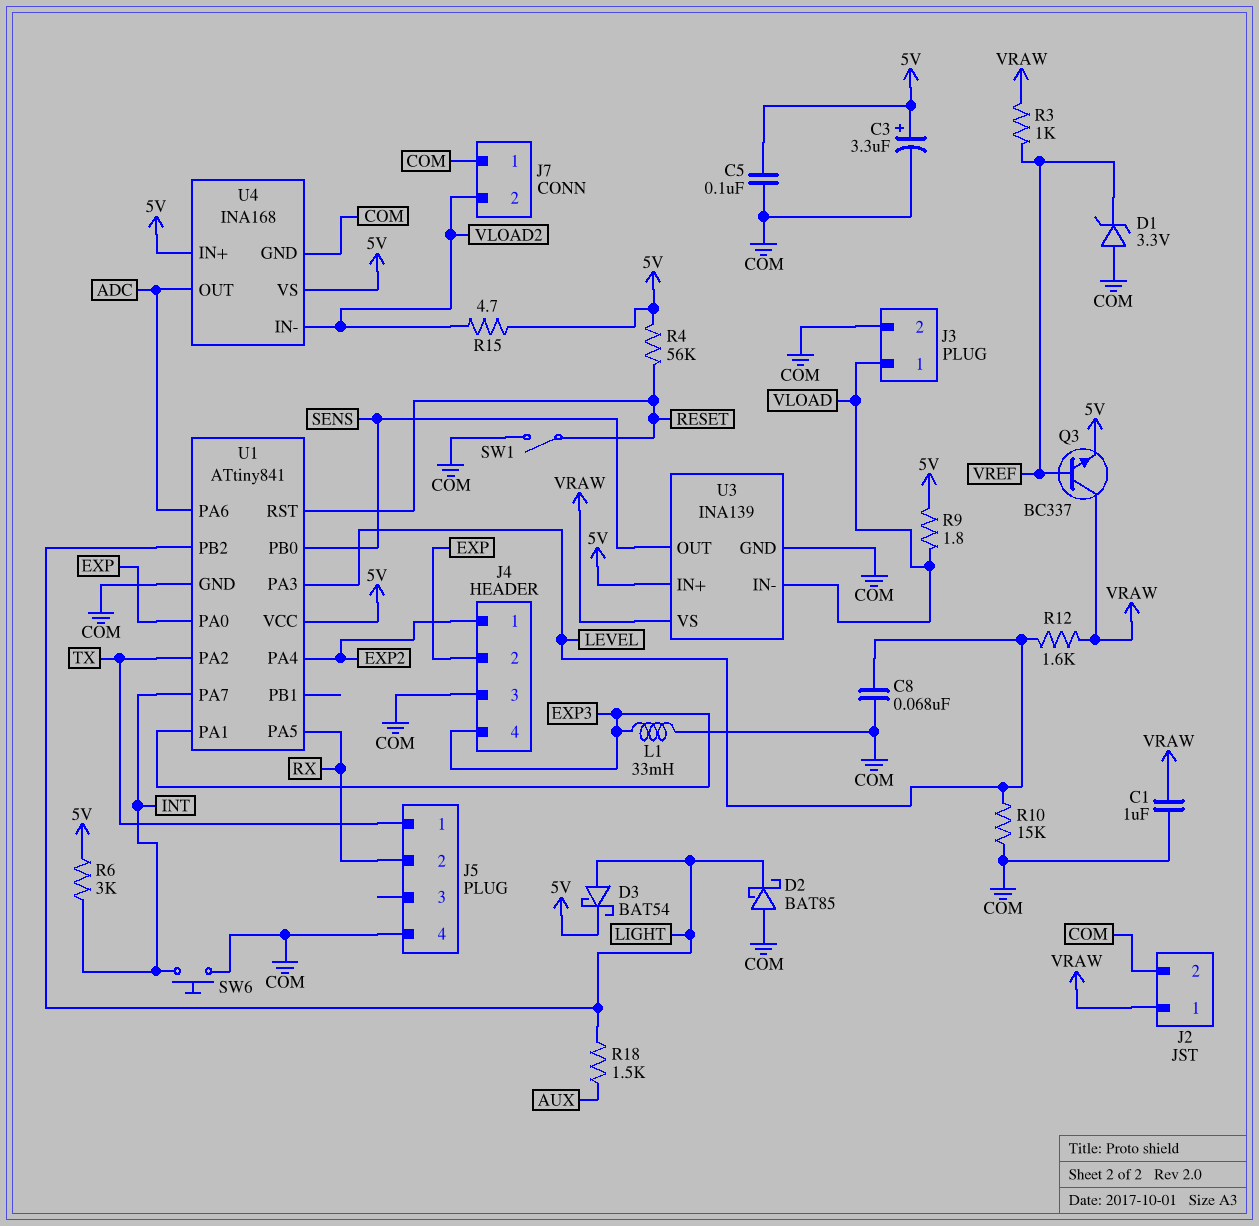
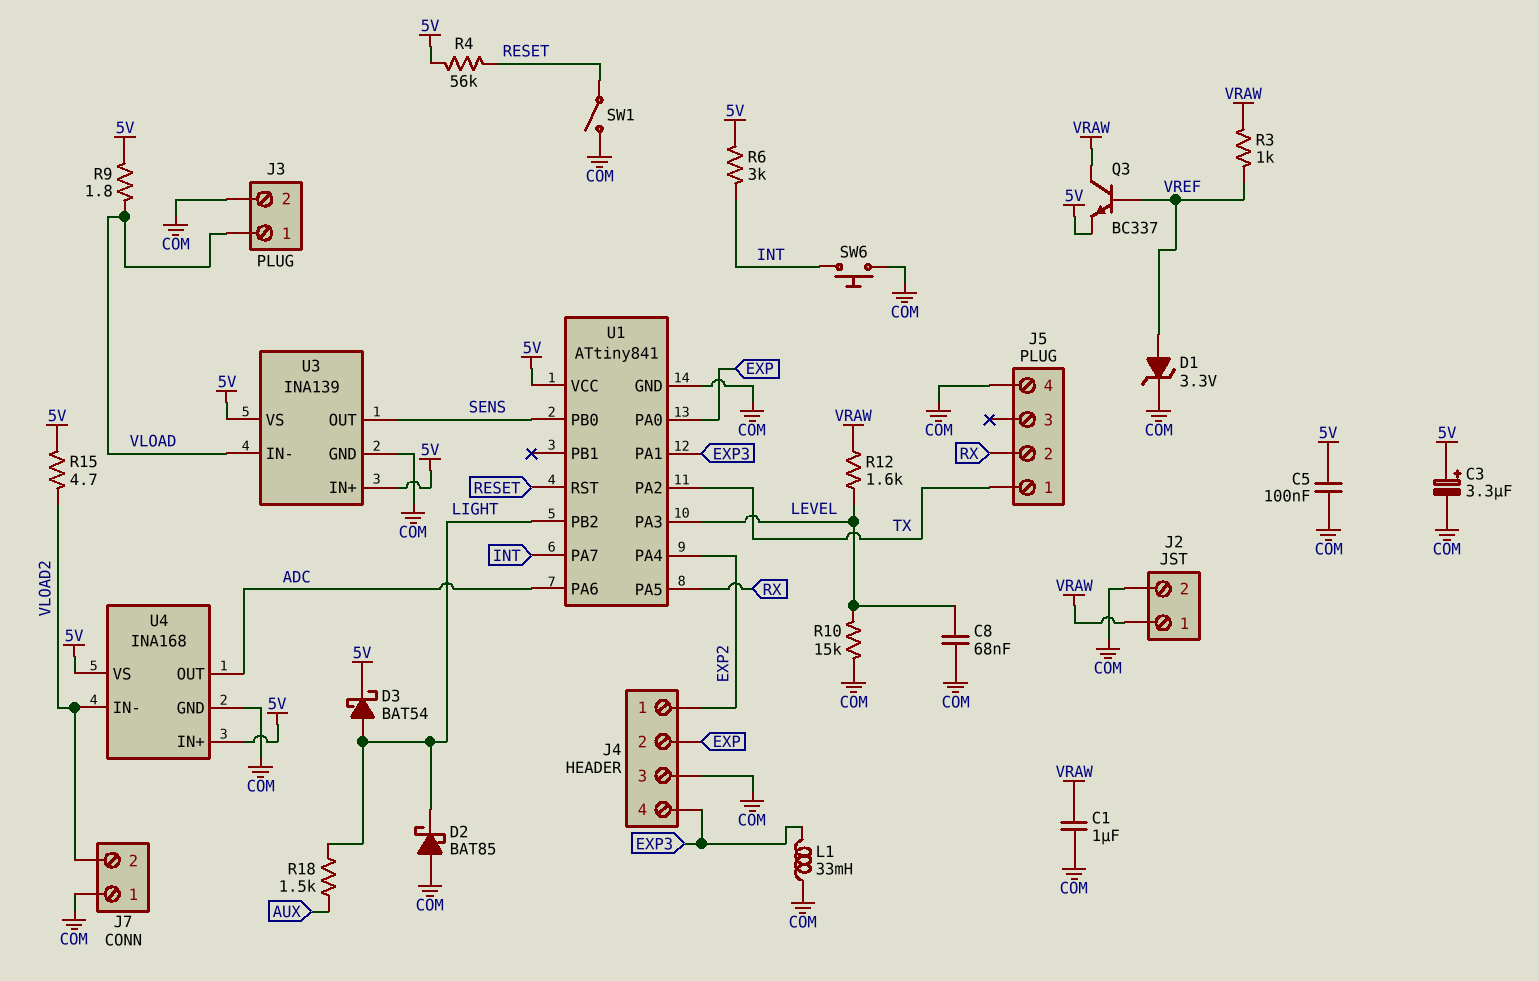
D1: zener 3.3V (A COM, K VREF) -> zener 3.3V (A VREF, K COM)
U3 pin VS: VRAW -> 5V

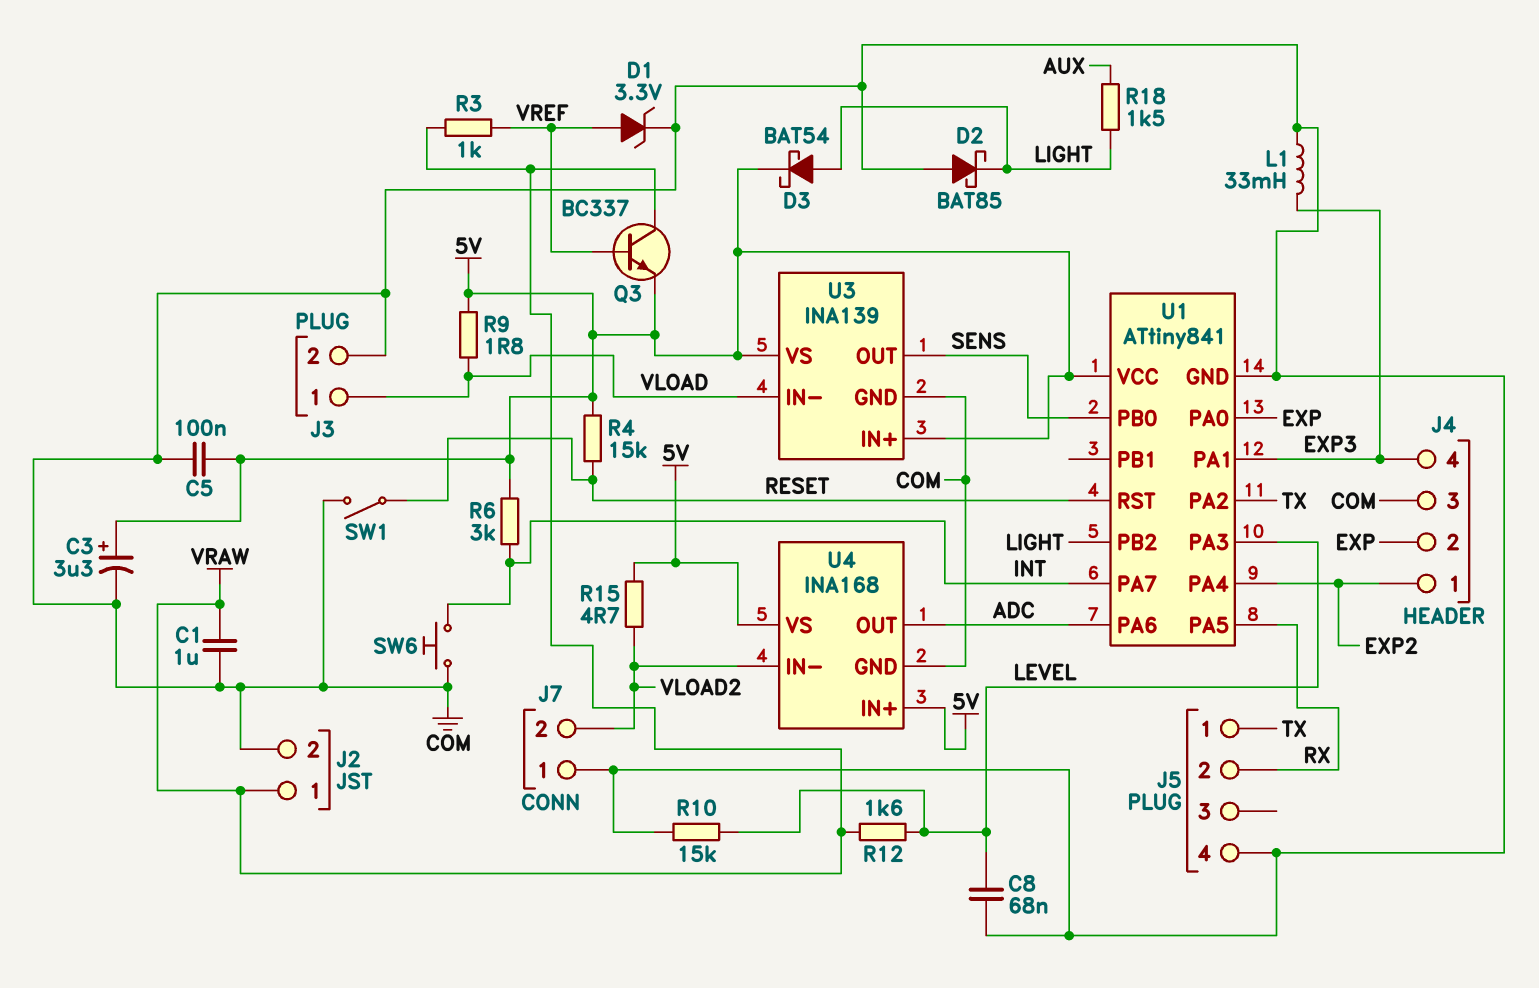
R4: 56k (5V, RESET) -> 15k (5V, RESET)

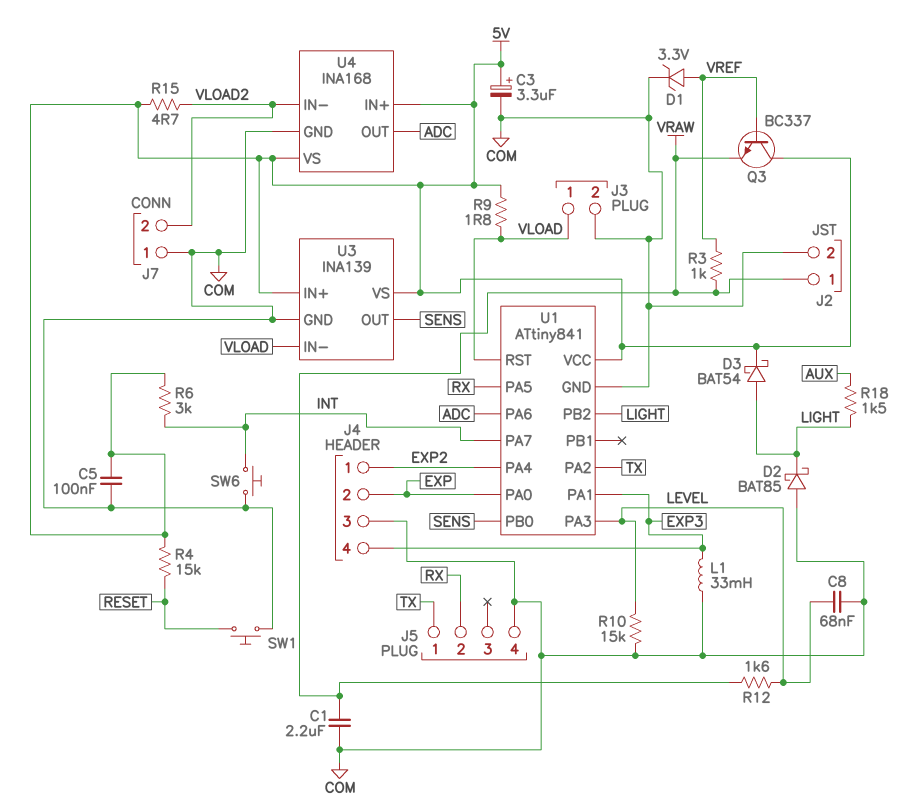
C1: 1uF (COM, VRAW) -> 2.2uF (COM, VRAW)
Q3: NPN BC337 (B VREF, C VRAW, E 5V) -> NPN BC337 (B VREF, C 5V, E VRAW)
SW1: switch (COM, RESET) -> button (COM, RESET)
U1 pin RST: RESET -> VLOAD

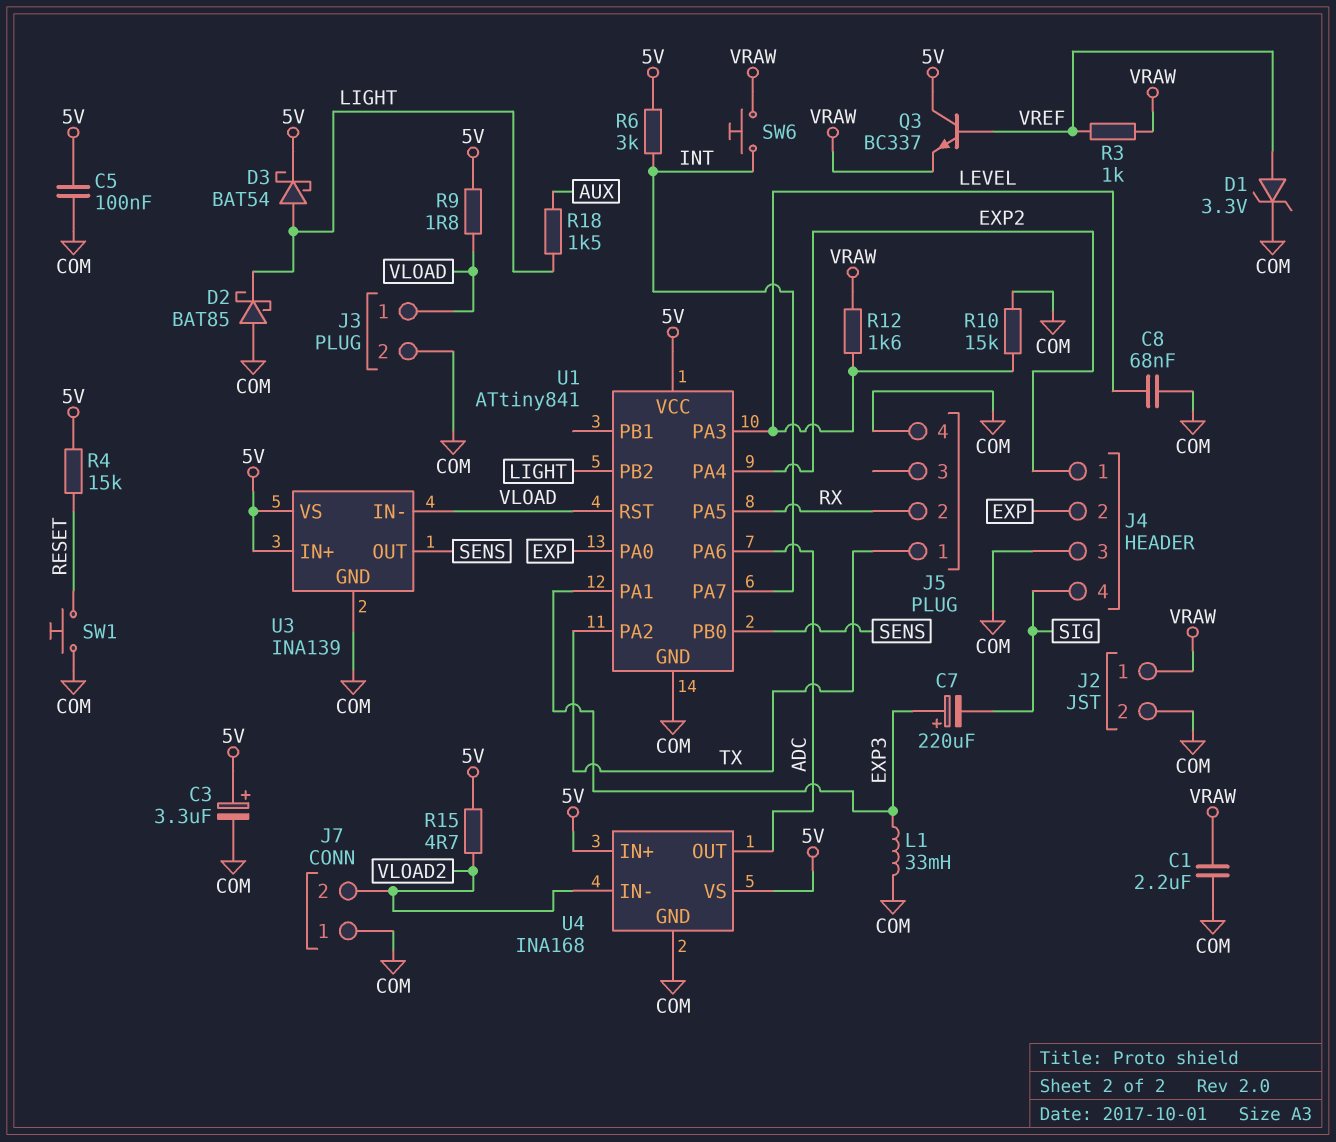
C7: none -> 220uF (plus EXP3, minus SIG)
J4 pin 4: EXP3 -> SIG
SW6: button (COM, INT) -> button (INT, VRAW)

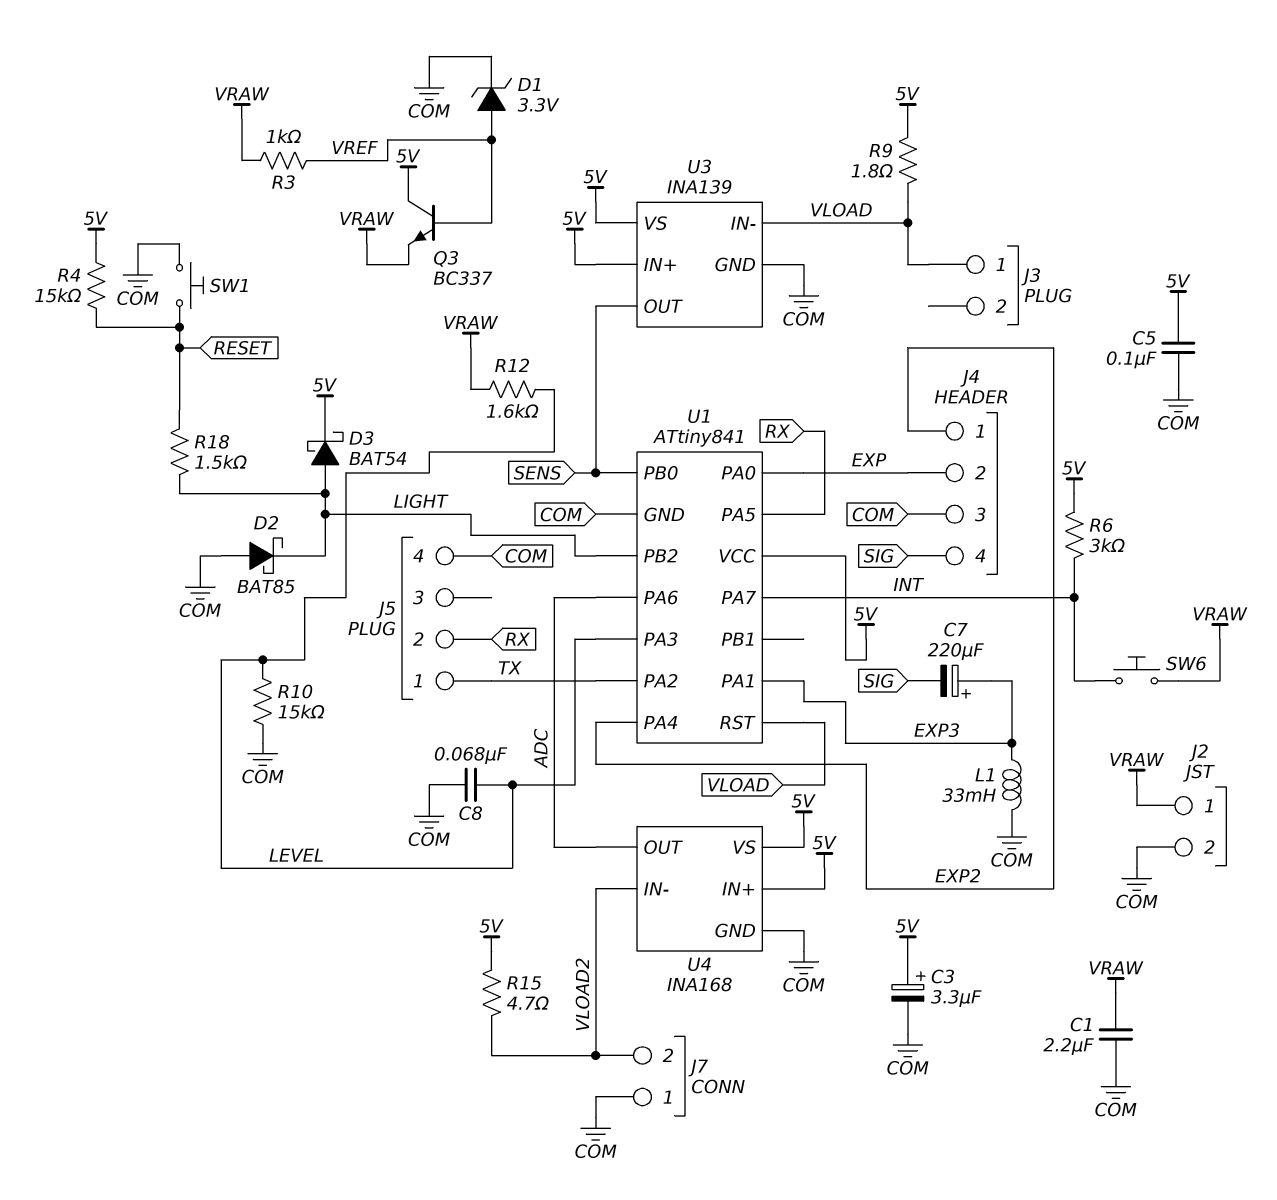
J3 pin 2: COM -> none
R18: 1.5k (AUX, LIGHT) -> 1.5k (LIGHT, RESET)

